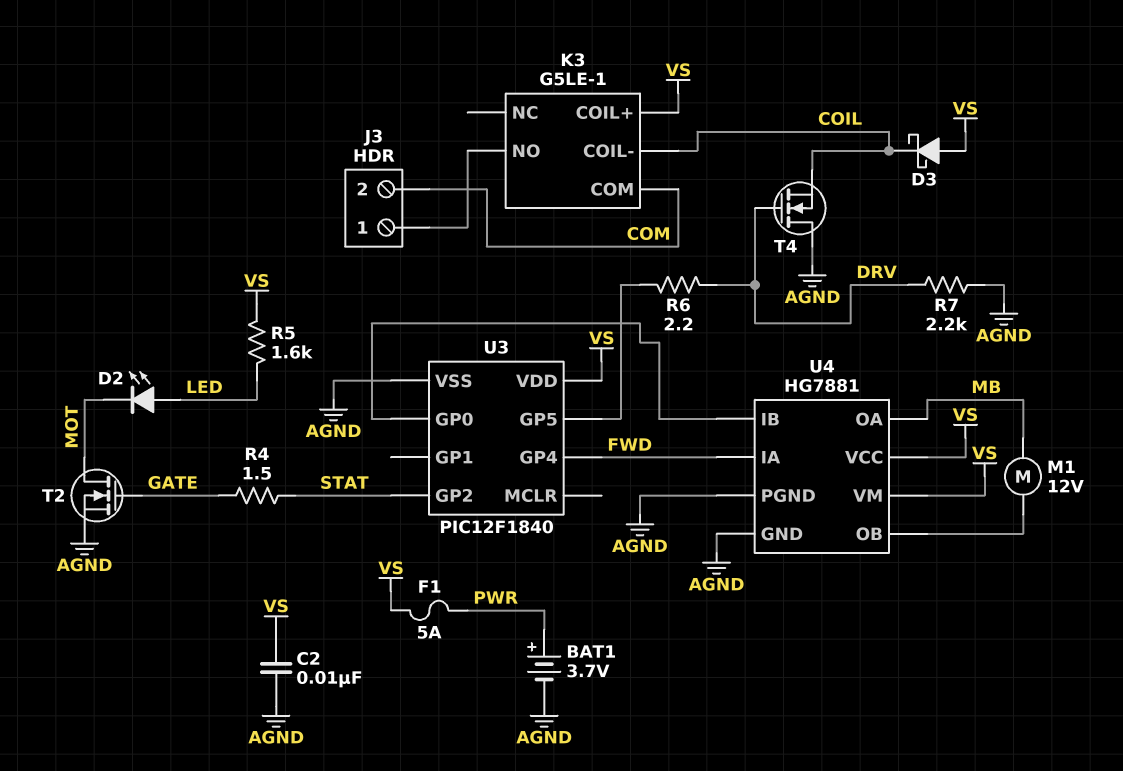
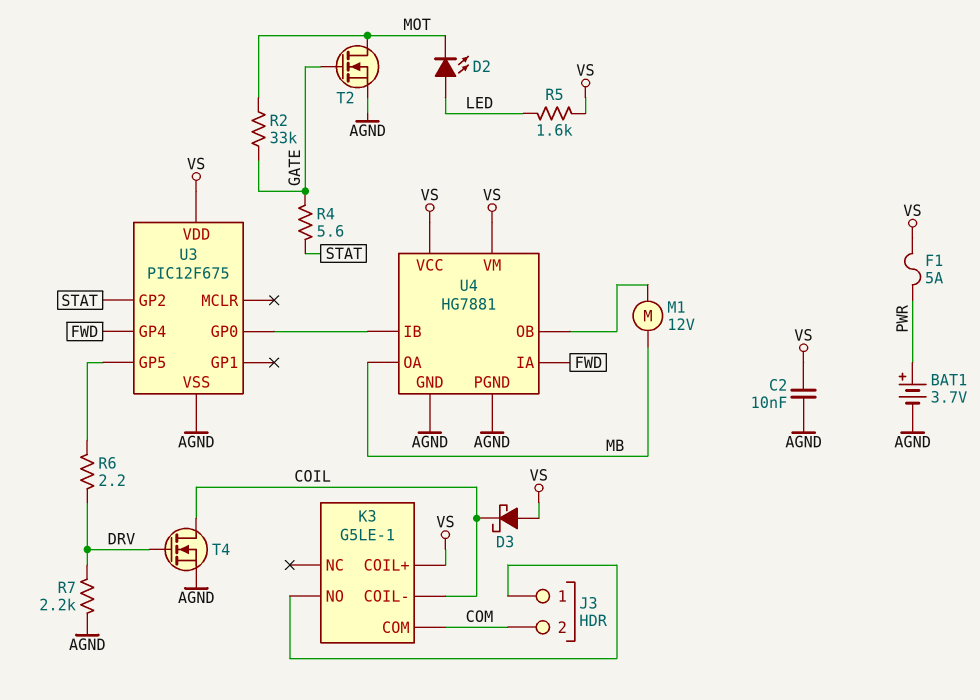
R2: none -> 33k (GATE, MOT)
R4: 1.5 (GATE, STAT) -> 5.6 (GATE, STAT)
T4: NMOS (G DRV, D AGND, S COIL) -> NMOS (G DRV, D COIL, S AGND)
U3: PIC12F1840 -> PIC12F675

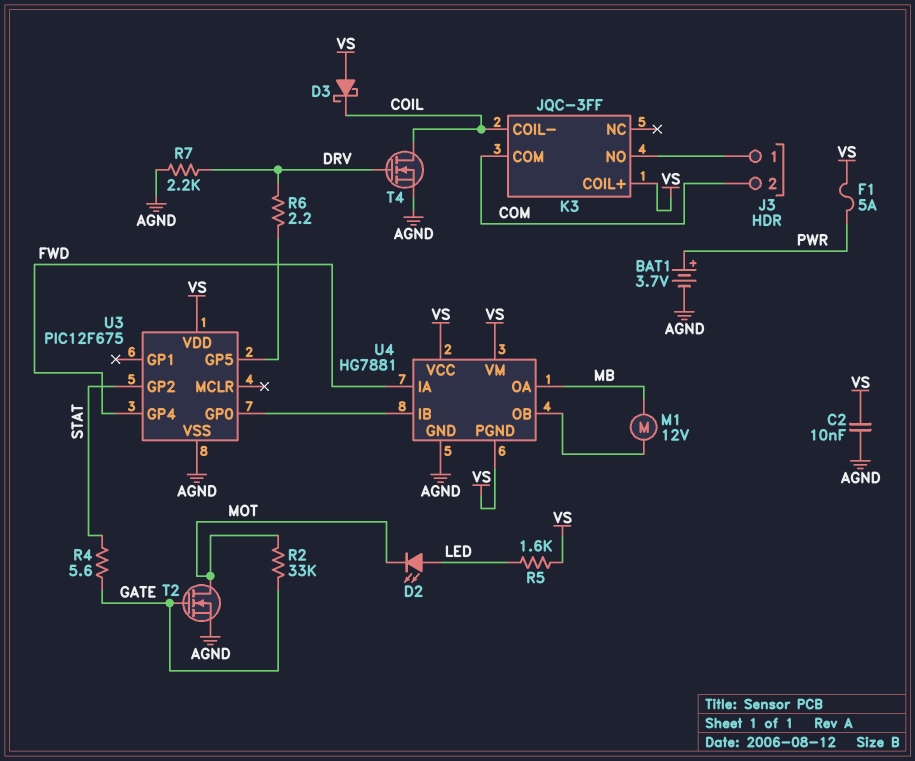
K3: G5LE-1 -> JQC-3FF
U4 pin PGND: AGND -> VS

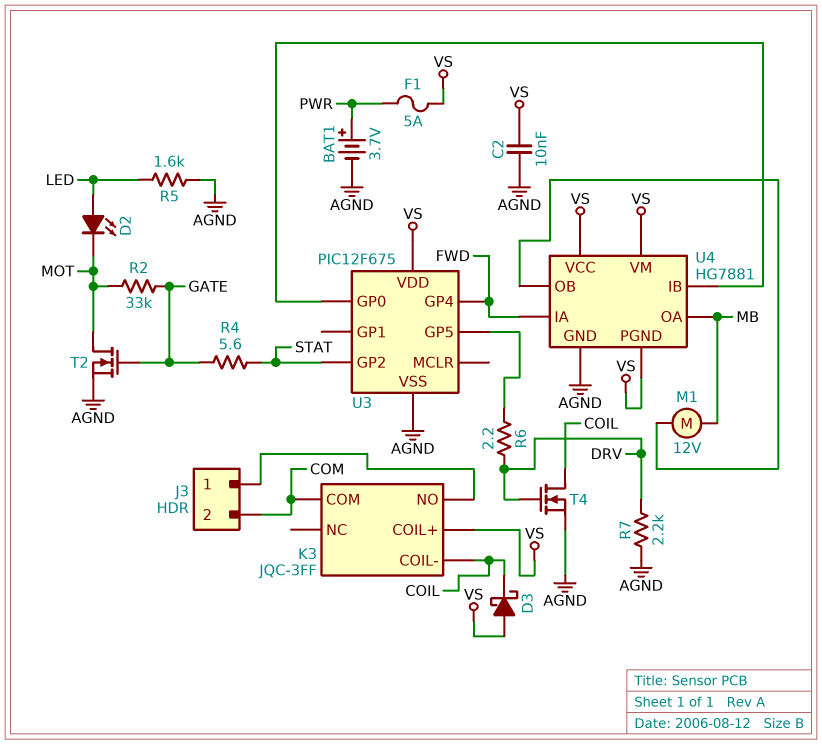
R5: 1.6k (LED, VS) -> 1.6k (AGND, LED)

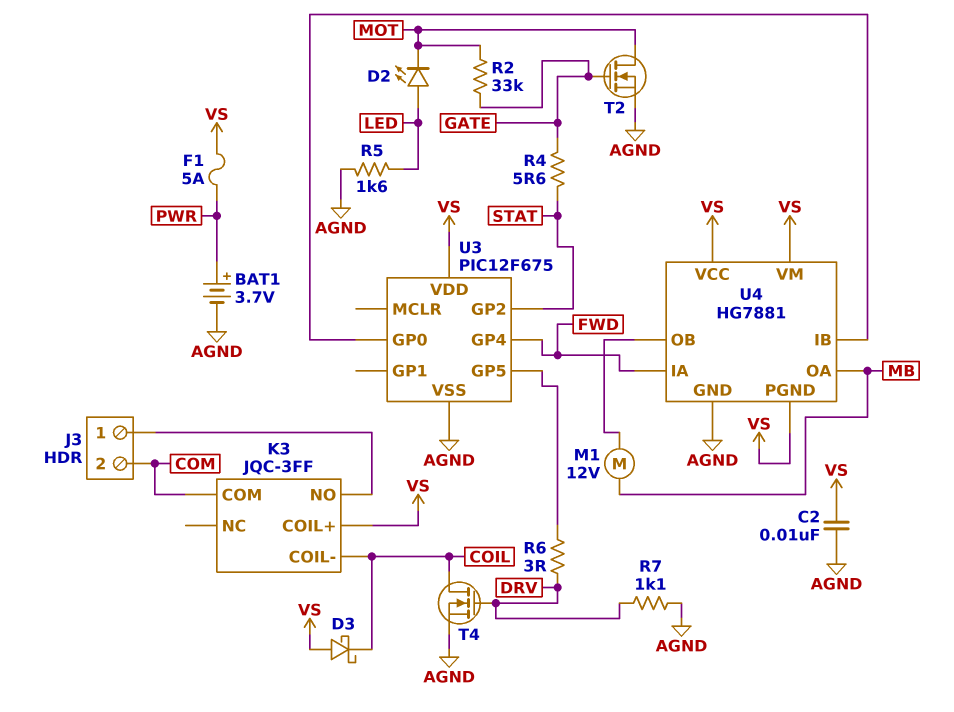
R6: 2.2 (DRV, U3/GP5) -> 3 (DRV, U3/GP5)
R7: 2.2k (AGND, DRV) -> 1.1k (AGND, DRV)

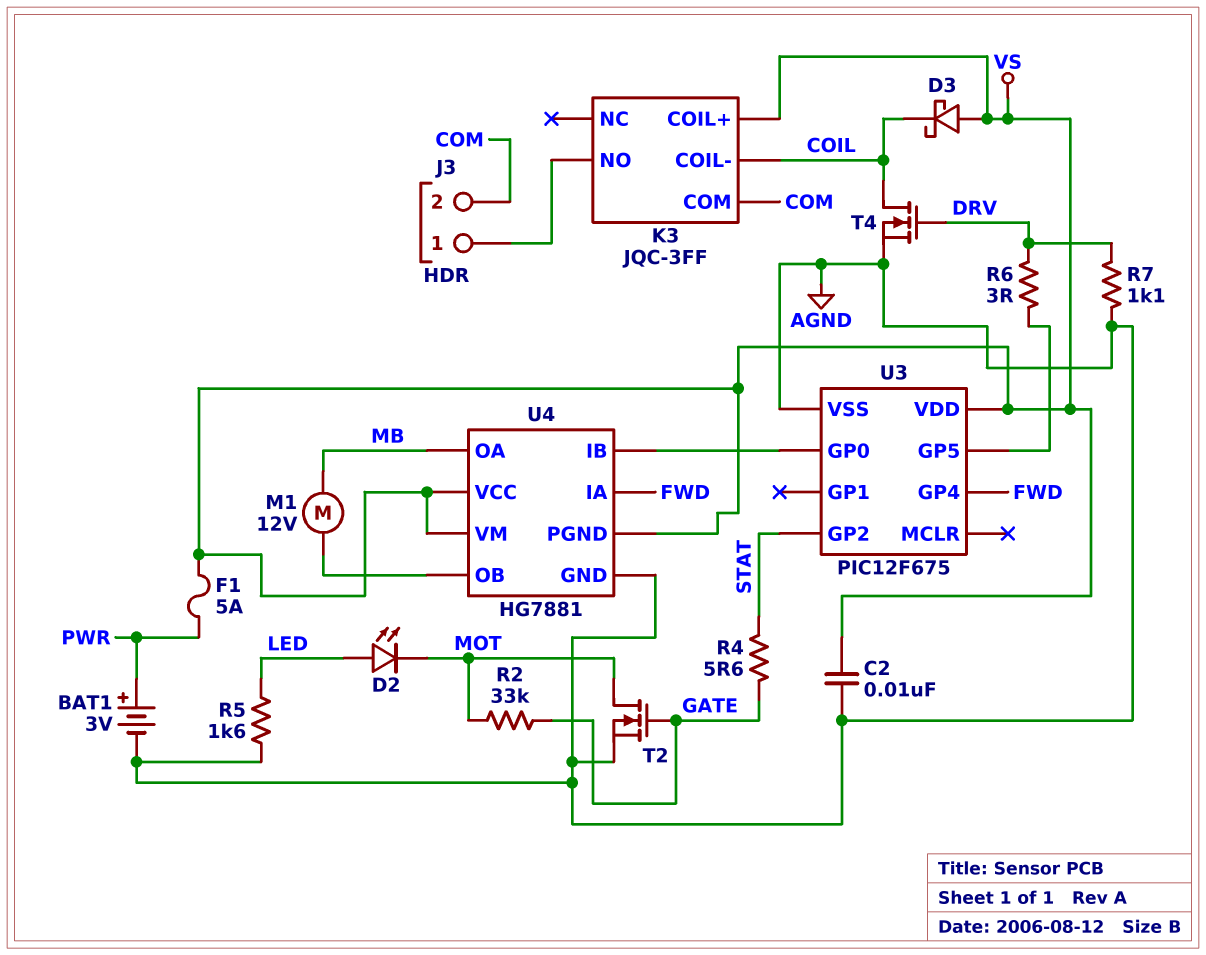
BAT1: 3.7V (plus PWR, minus AGND) -> 3V (plus PWR, minus AGND)

